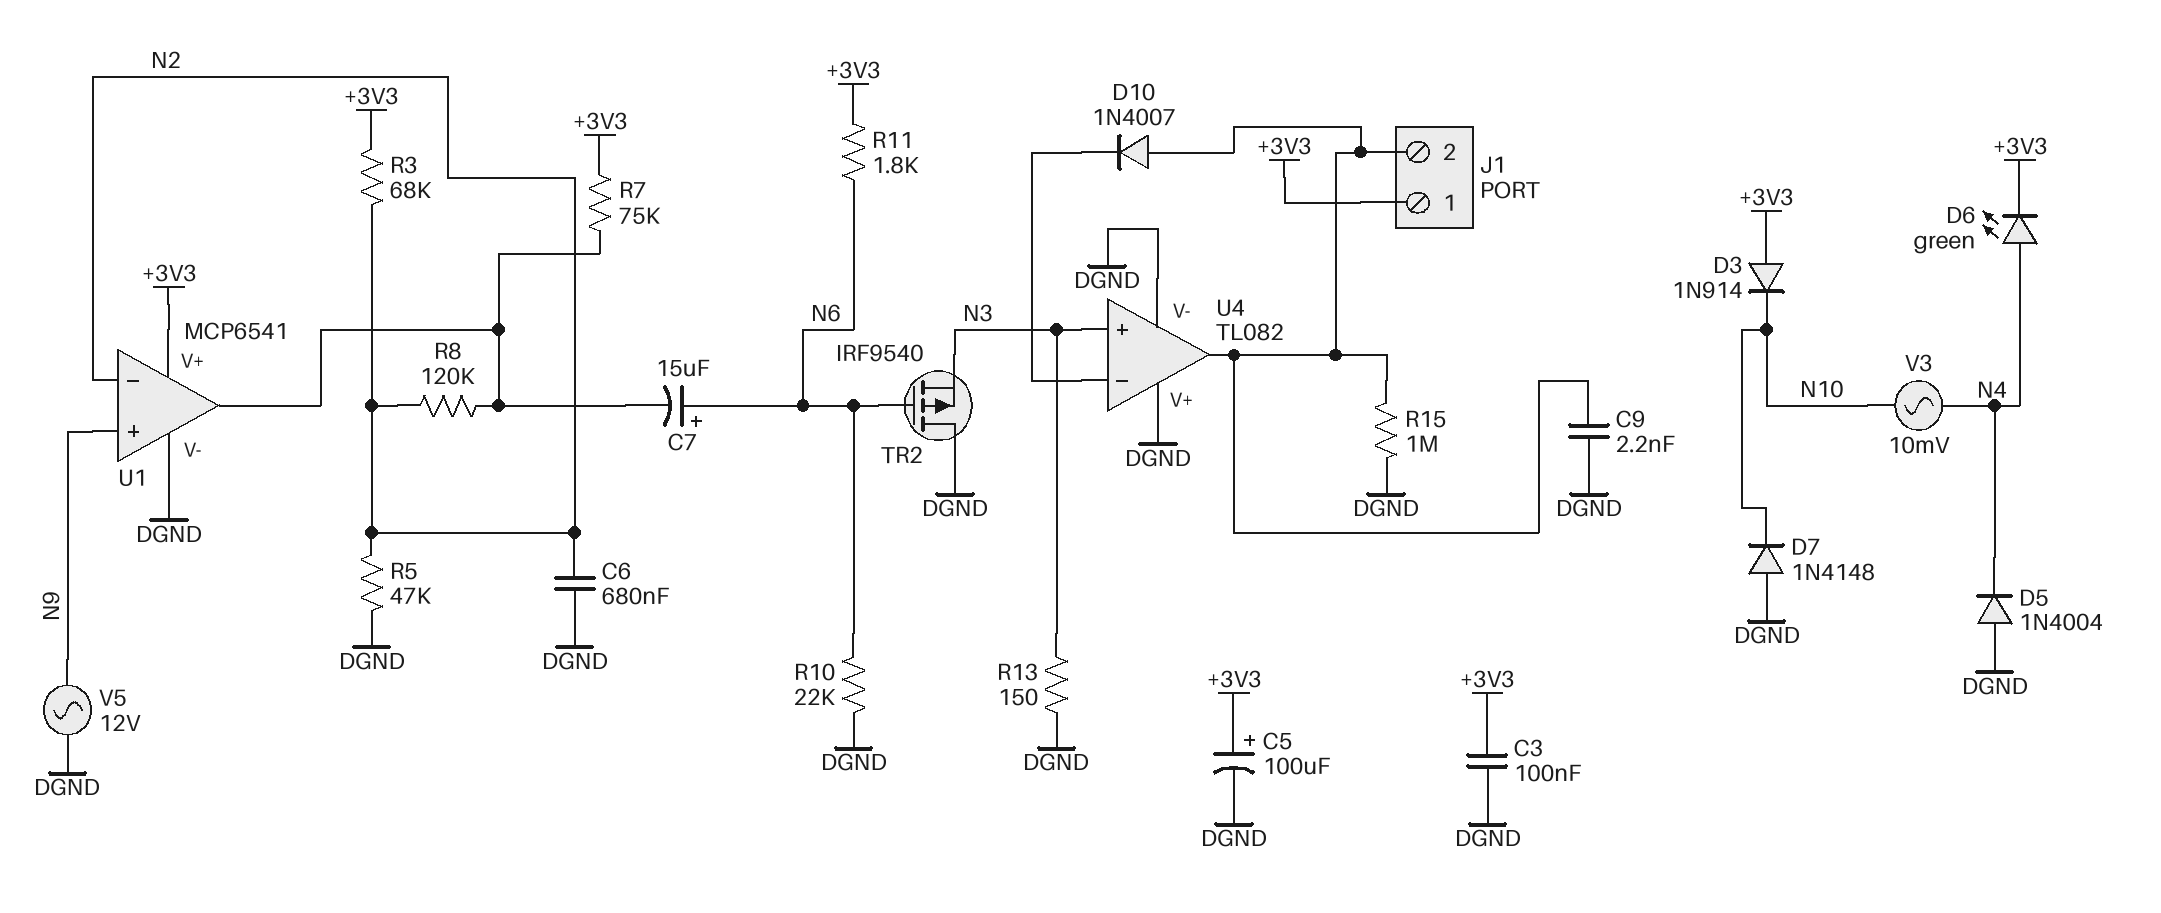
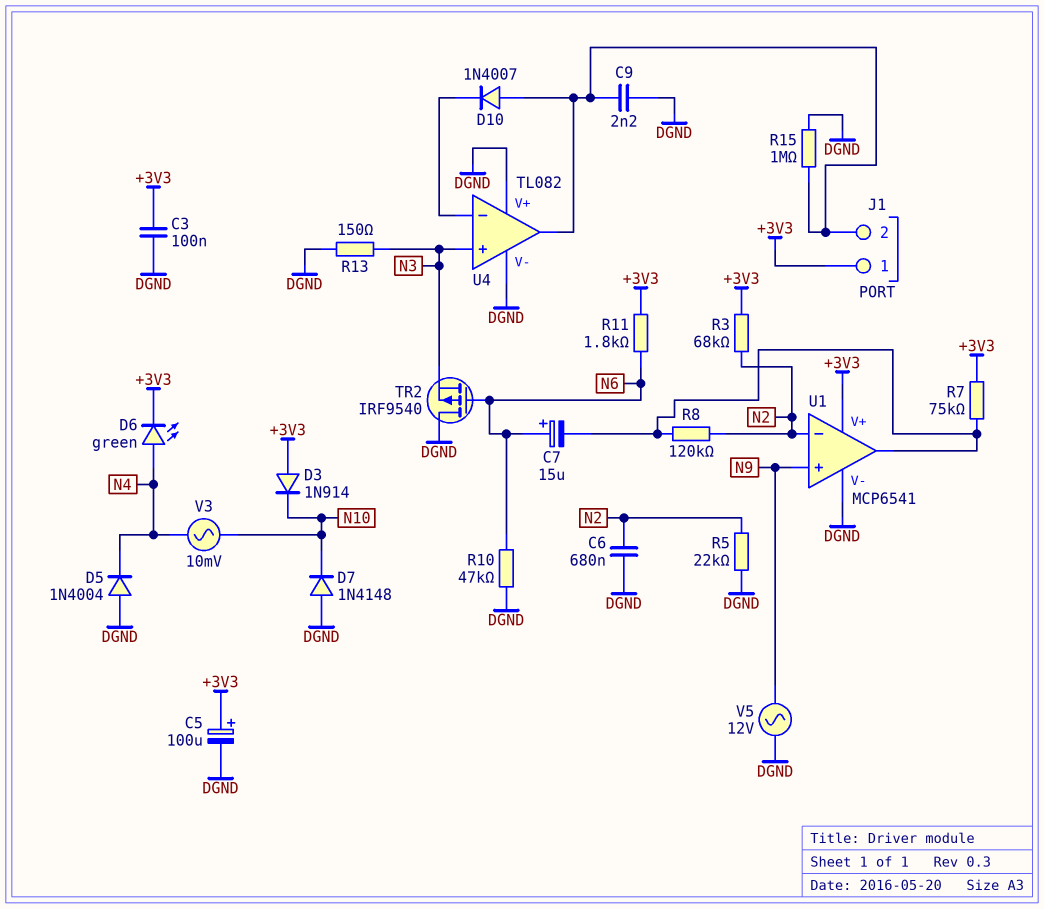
R5: 47k (DGND, N2) -> 22k (DGND, N2)
R10: 22k (DGND, N6) -> 47k (DGND, N6)

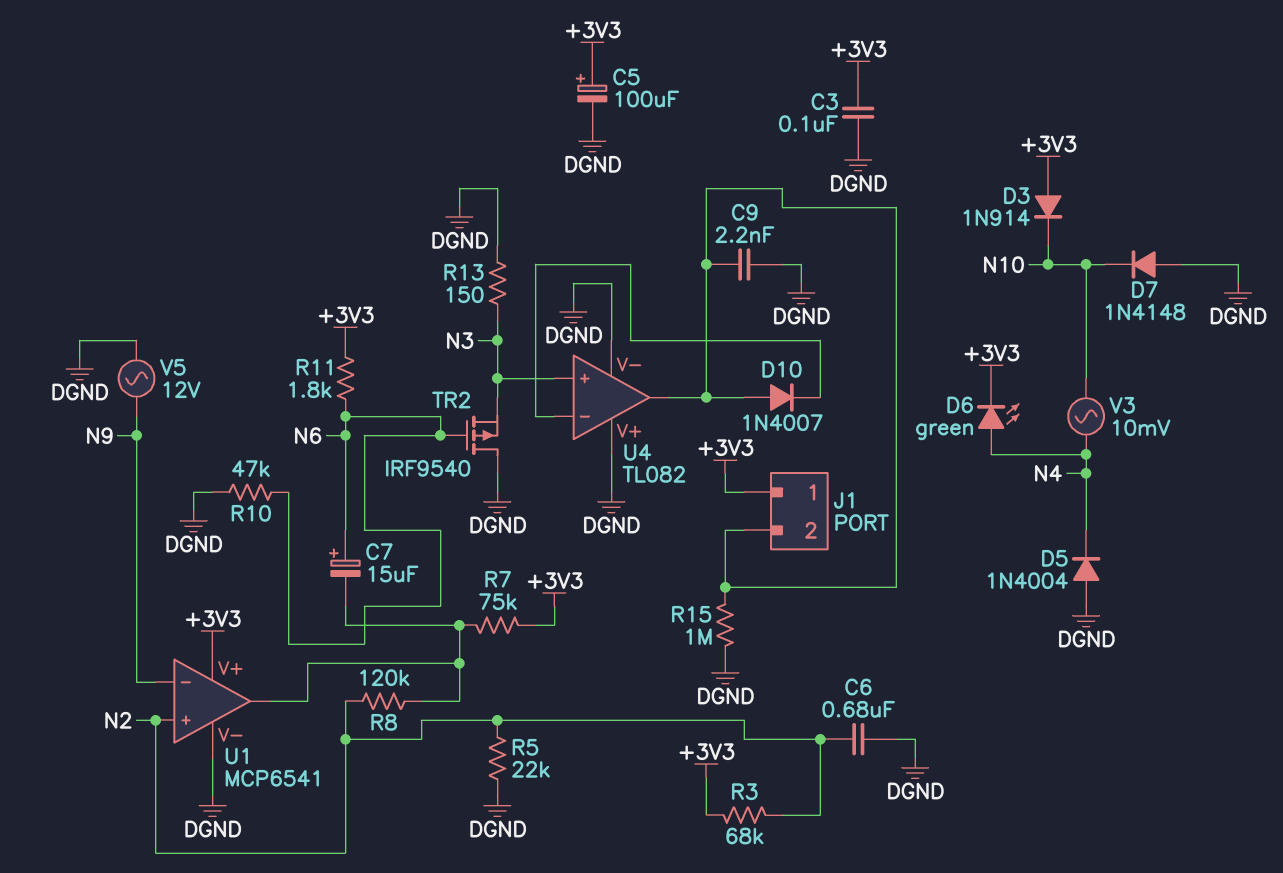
U1 pin in+: N9 -> N2
U1 pin in-: N2 -> N9

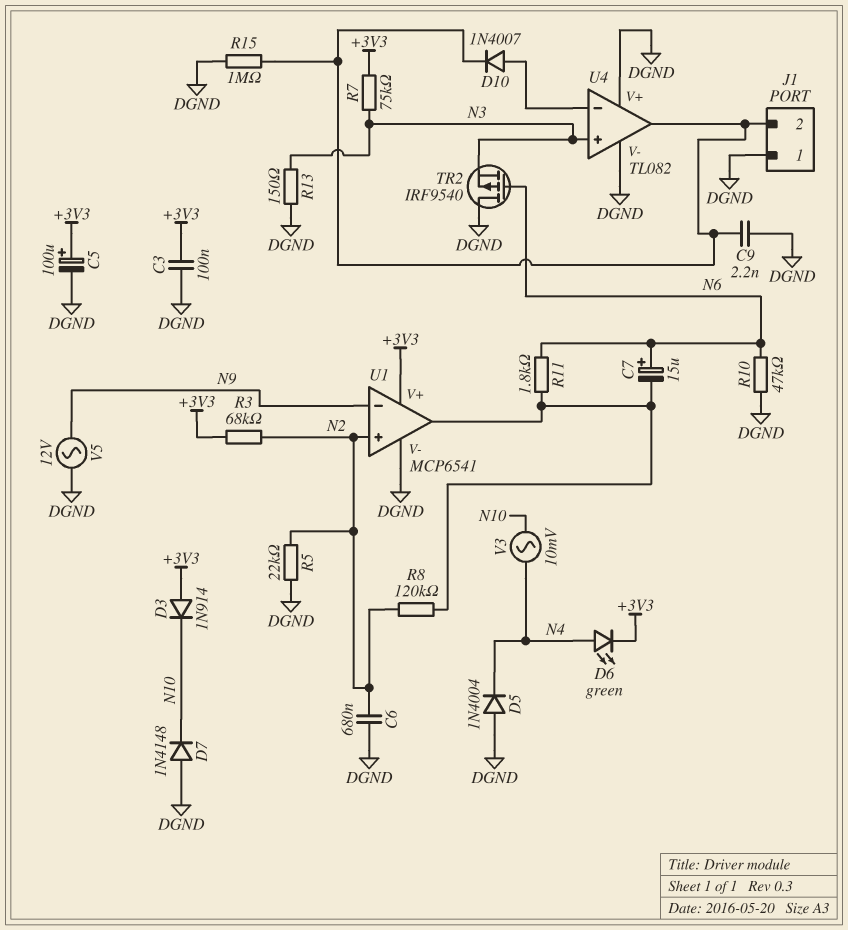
D10: diode 1N4007 (A J1/2, K U4/in-) -> diode 1N4007 (A U4/in-, K J1/2)
J1 pin 1: +3V3 -> DGND
R7: 75k (+3V3, U1/out) -> 75k (+3V3, N3)
R11: 1.8k (+3V3, N6) -> 1.8k (N6, U1/out)

